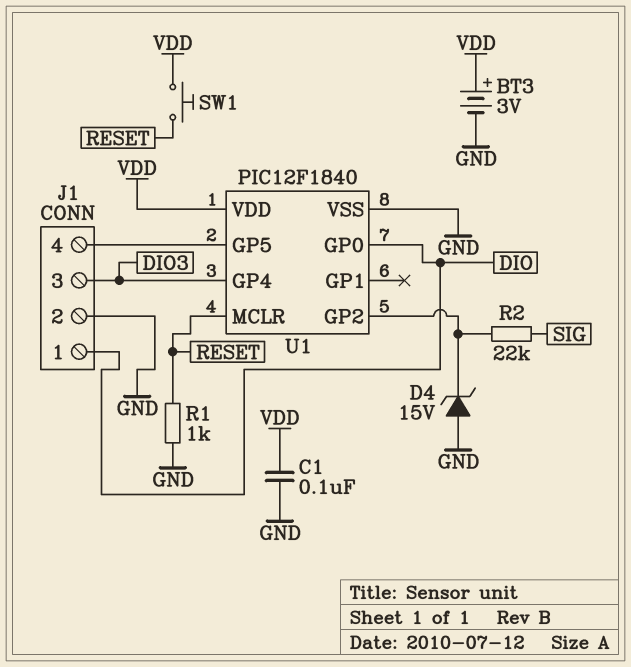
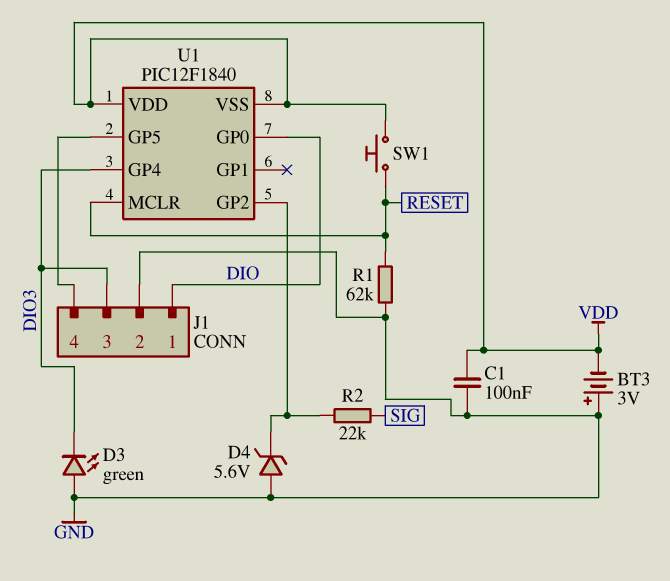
BT3: 3V (plus VDD, minus GND) -> 3V (plus GND, minus VDD)
D3: none -> LED green (A GND, K DIO3)
D4: zener 15V (A GND, K U1/GP2) -> zener 5.6V (A GND, K U1/GP2)
R1: 1k (GND, RESET) -> 62k (GND, RESET)
U1 pin VSS: GND -> VDD

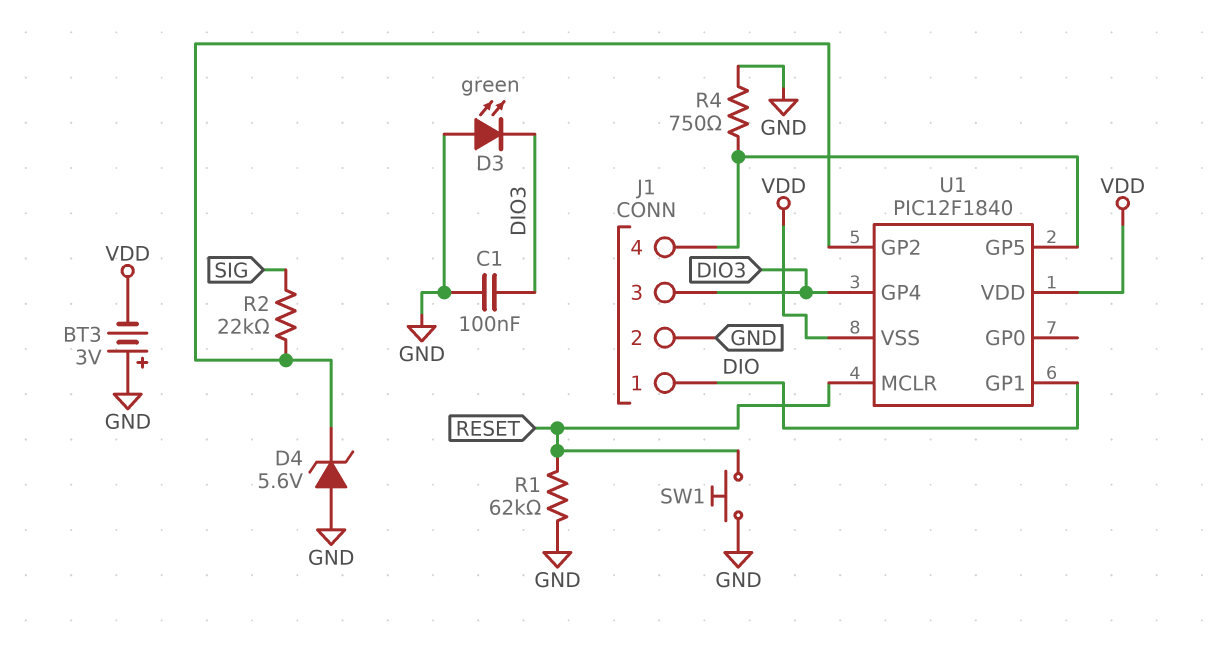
C1: 100nF (GND, VDD) -> 100nF (DIO3, GND)
R4: none -> 750 (GND, J1/4)
SW1: button (RESET, VDD) -> button (GND, RESET)
U1 pin GP0: DIO -> none
U1 pin GP1: none -> DIO

